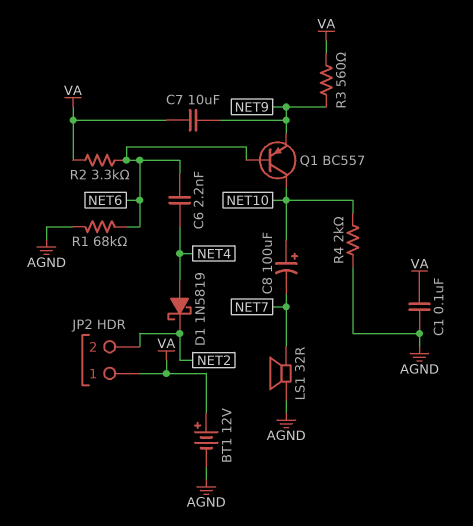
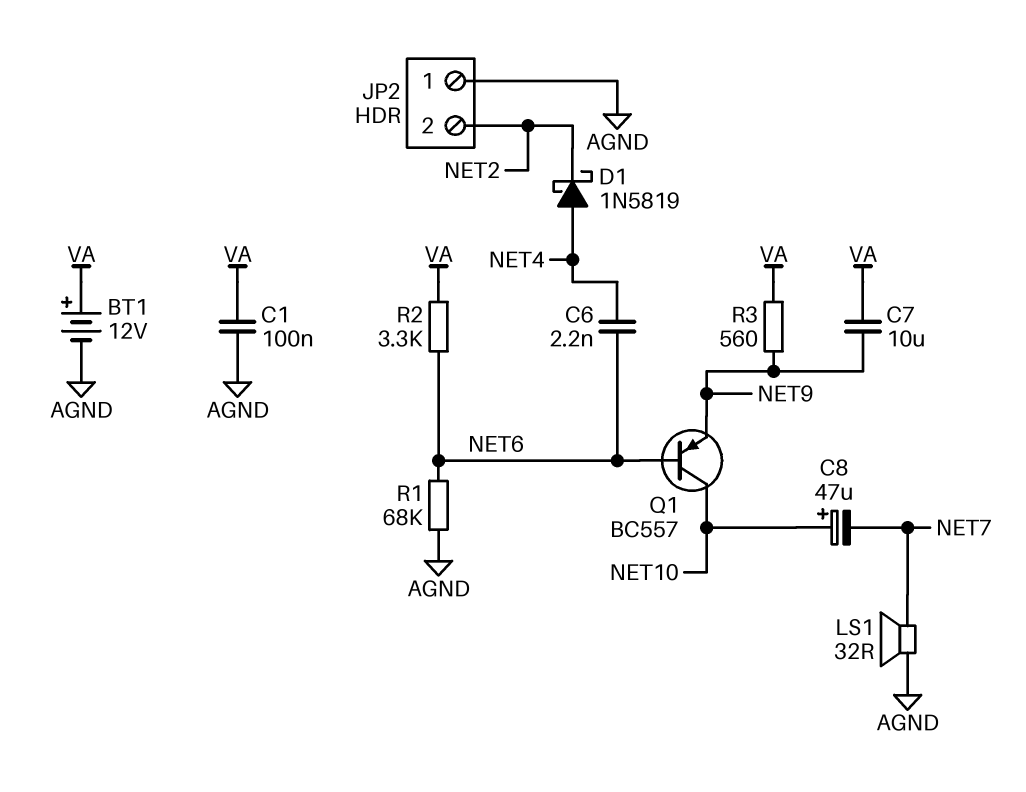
C8: 100uF (plus NET10, minus NET7) -> 47uF (plus NET10, minus NET7)
JP2 pin 1: VA -> AGND
R4: 2k (AGND, NET10) -> none

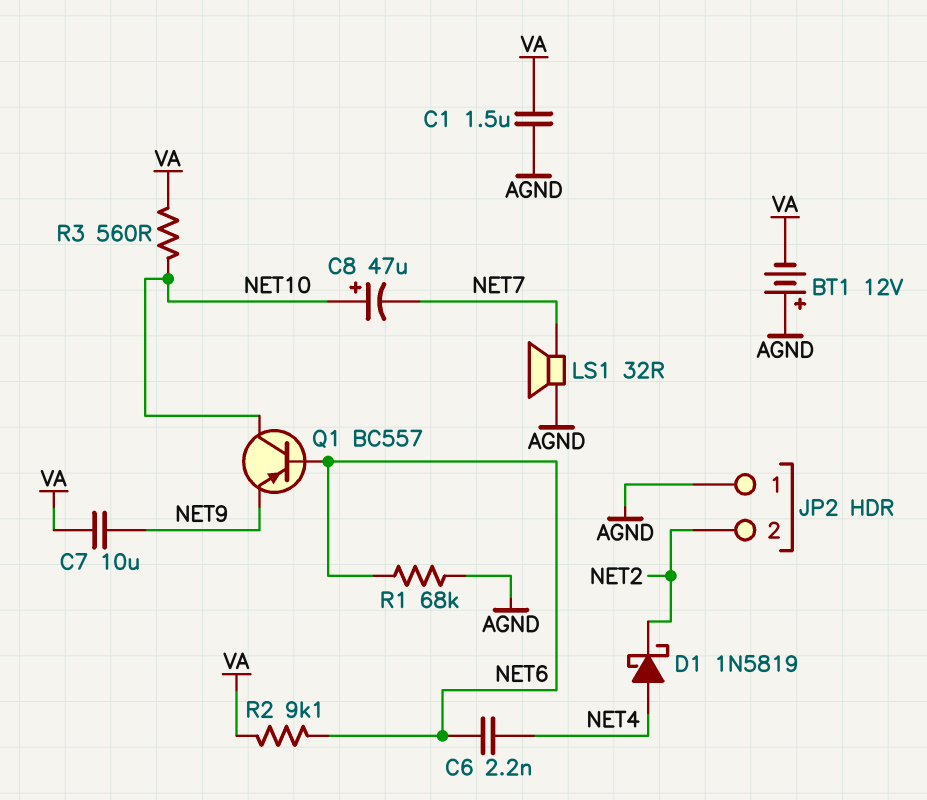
BT1: 12V (plus VA, minus AGND) -> 12V (plus AGND, minus VA)
C1: 100nF (AGND, VA) -> 1.5uF (AGND, VA)
R2: 3.3k (NET6, VA) -> 9.1k (NET6, VA)
R3: 560 (NET9, VA) -> 560 (NET10, VA)

